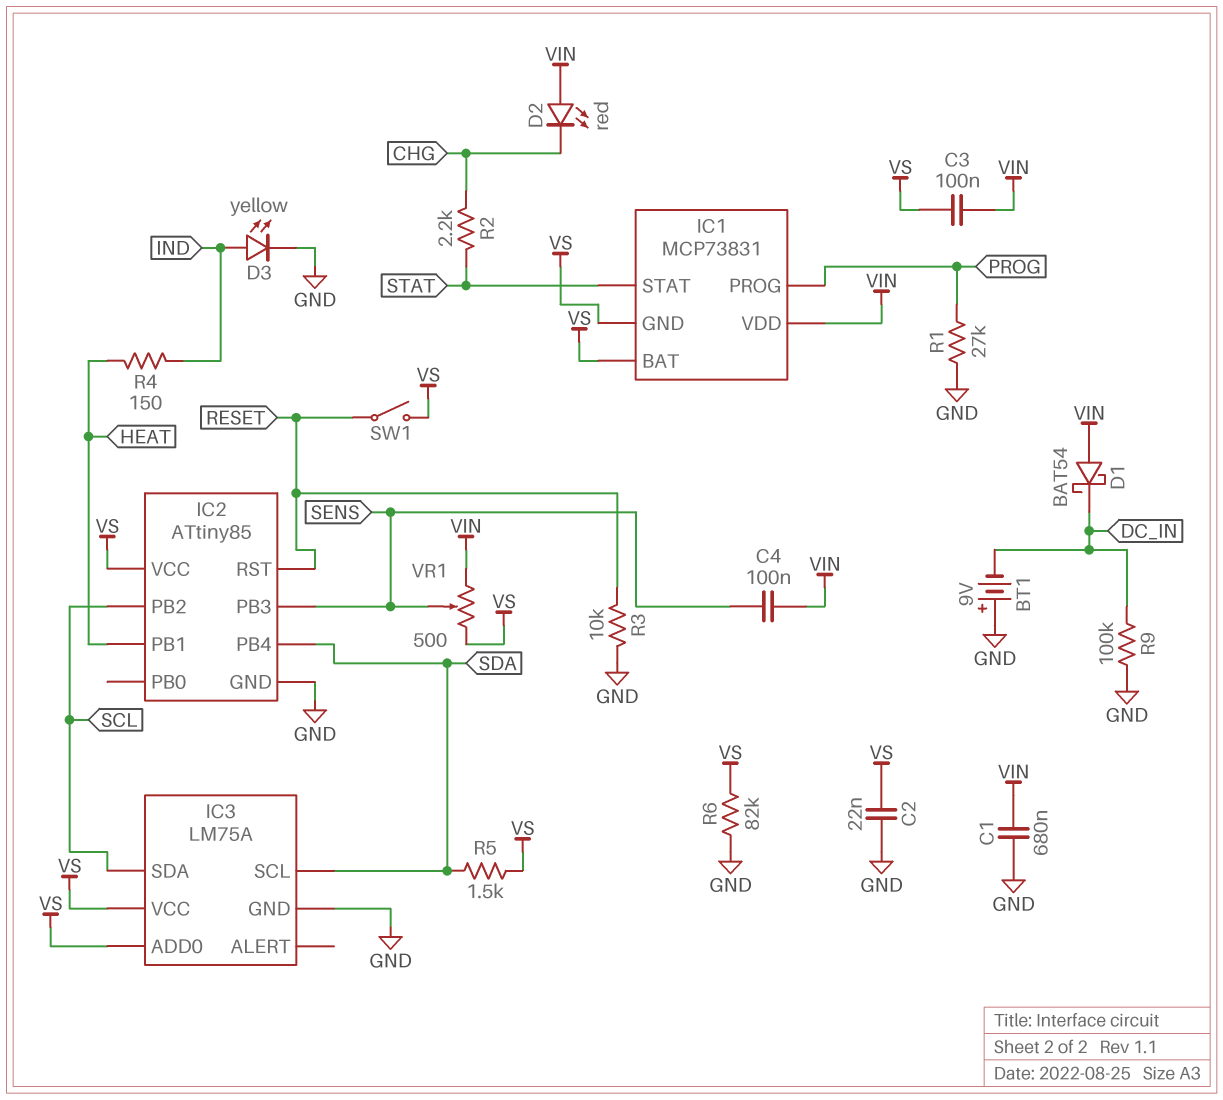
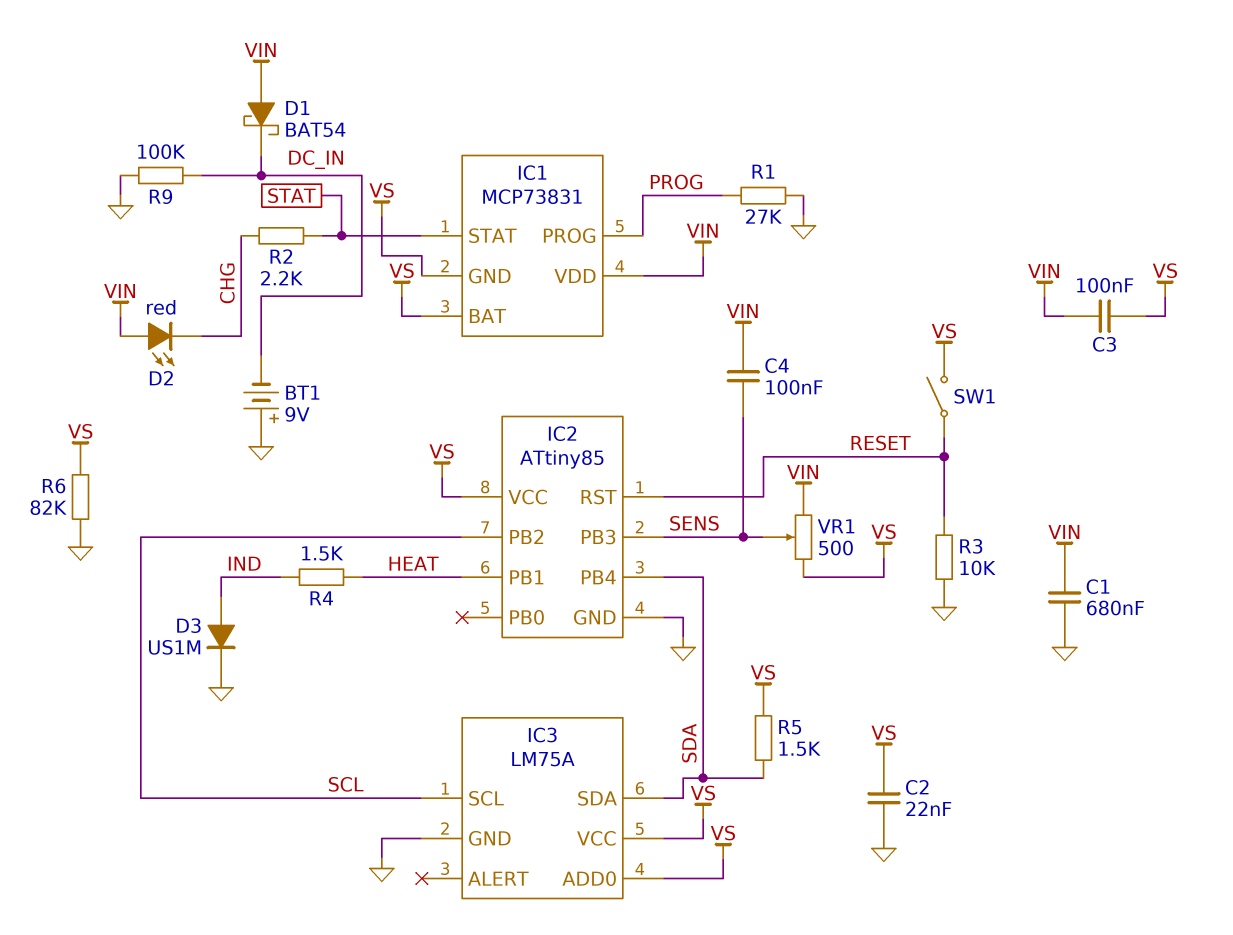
D3: LED yellow (A IND, K GND) -> diode US1M (A IND, K GND)
IC3 pin SCL: SDA -> SCL
IC3 pin SDA: SCL -> SDA
R4: 150 (HEAT, IND) -> 1.5k (HEAT, IND)

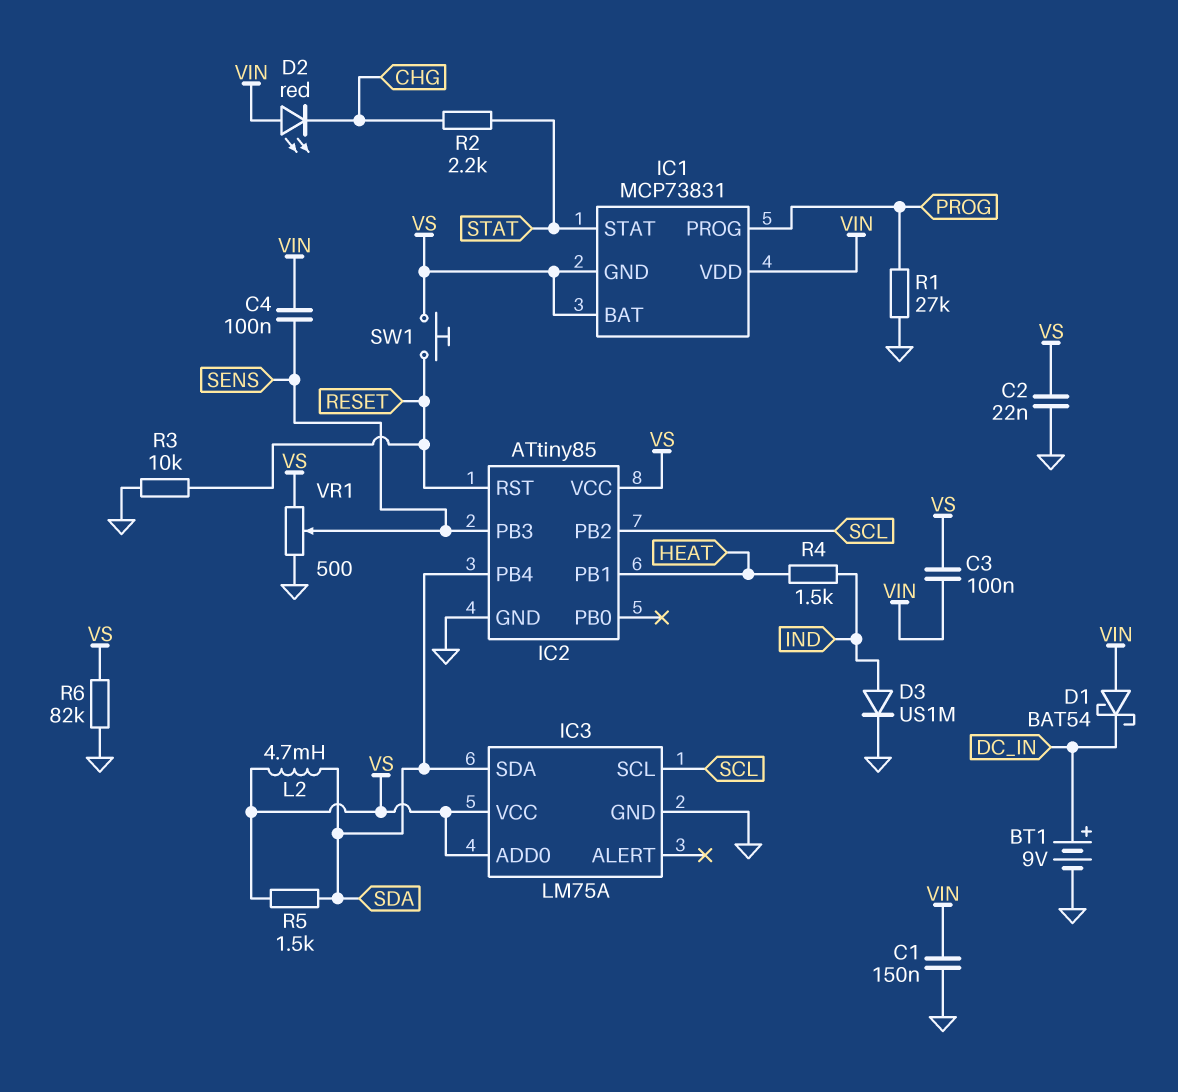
BT1: 9V (plus GND, minus DC_IN) -> 9V (plus DC_IN, minus GND)
C1: 680nF (GND, VIN) -> 150nF (GND, VIN)
L2: none -> 4.7mH (SDA, VS)
R9: 100k (DC_IN, GND) -> none
SW1: switch (RESET, VS) -> button (RESET, VS)
VR1: 500 (VIN, VS, wiper SENS) -> 500 (GND, VS, wiper SENS)

